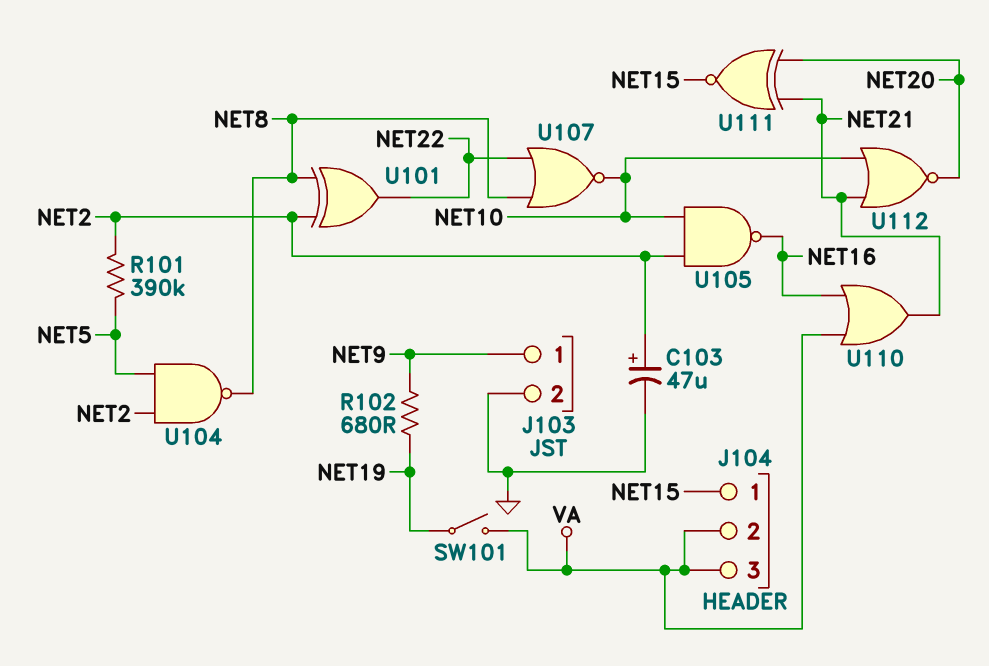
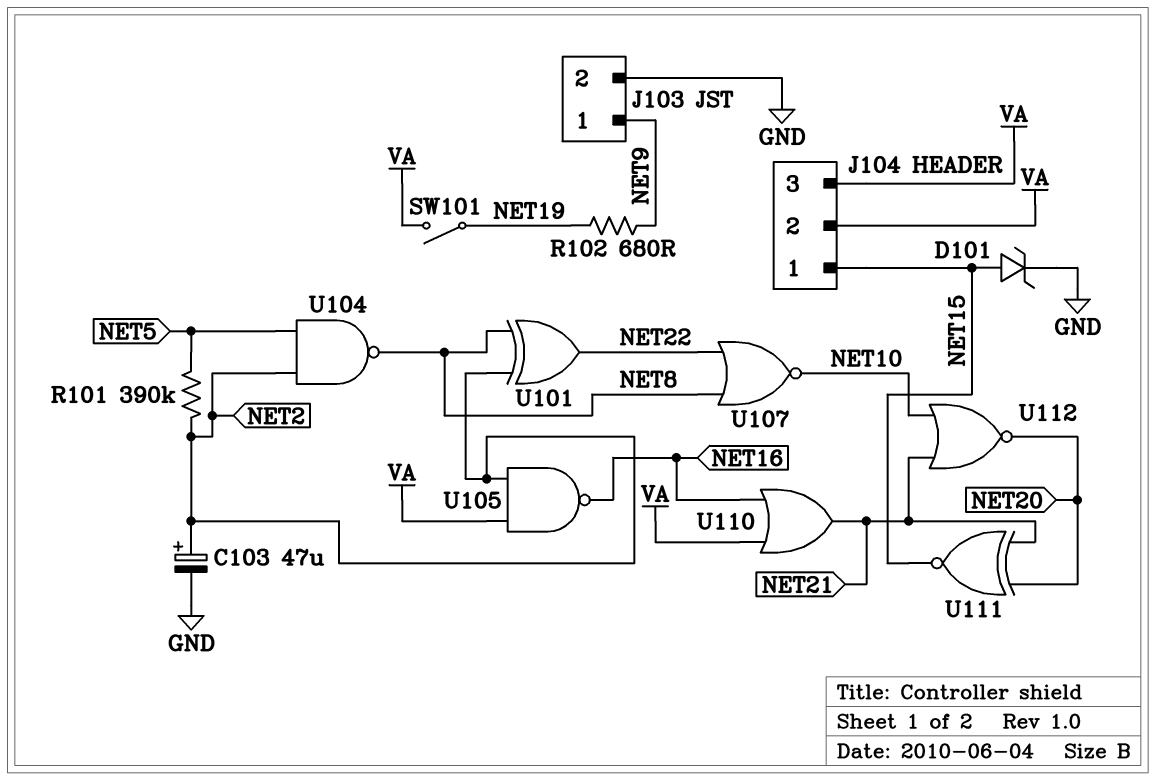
D101: none -> zener (A NET15, K GND)
U105: NAND (in NET2, in NET10, out NET16) -> NAND (in NET2, in VA, out NET16)

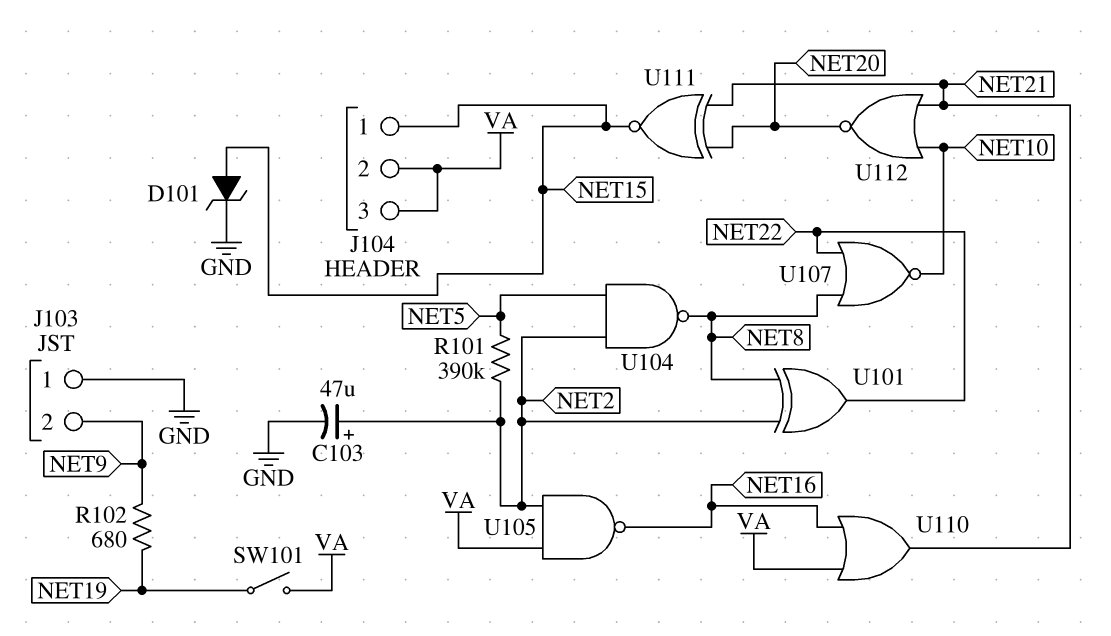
J103 pin 1: NET9 -> GND
J103 pin 2: GND -> NET9

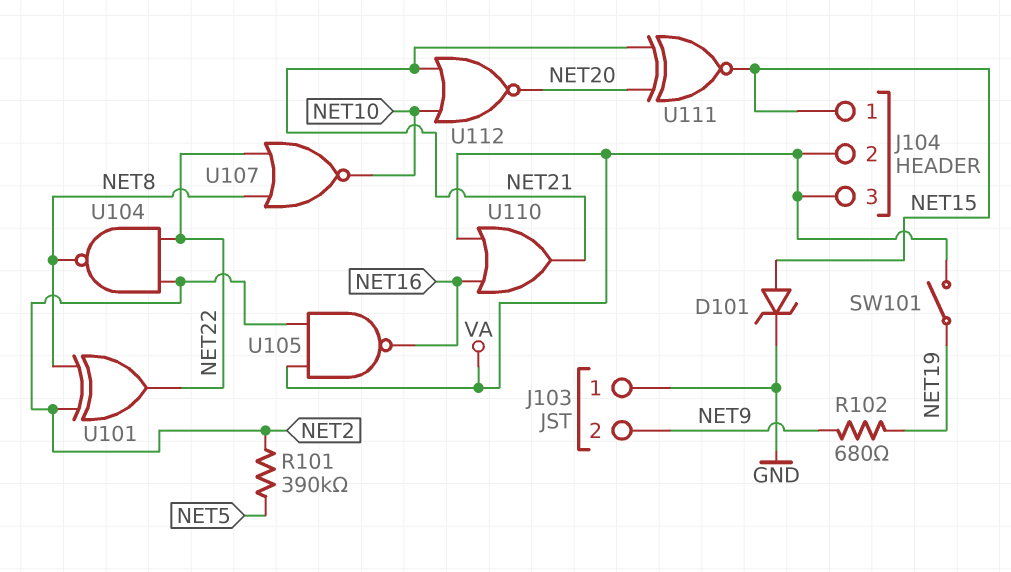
C103: 47uF (plus NET2, minus GND) -> none
U104: NAND (in NET2, in NET5, out NET8) -> NAND (in NET2, in NET22, out NET8)

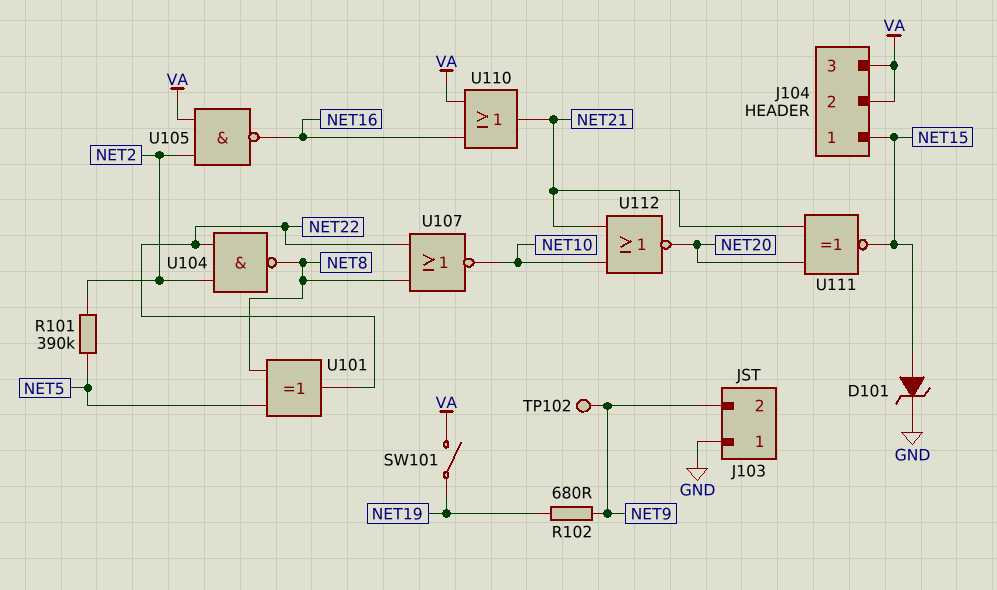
TP102: none -> test point (NET9)
U101: XOR (in NET2, in NET8, out NET22) -> XOR (in NET5, in NET8, out NET22)

